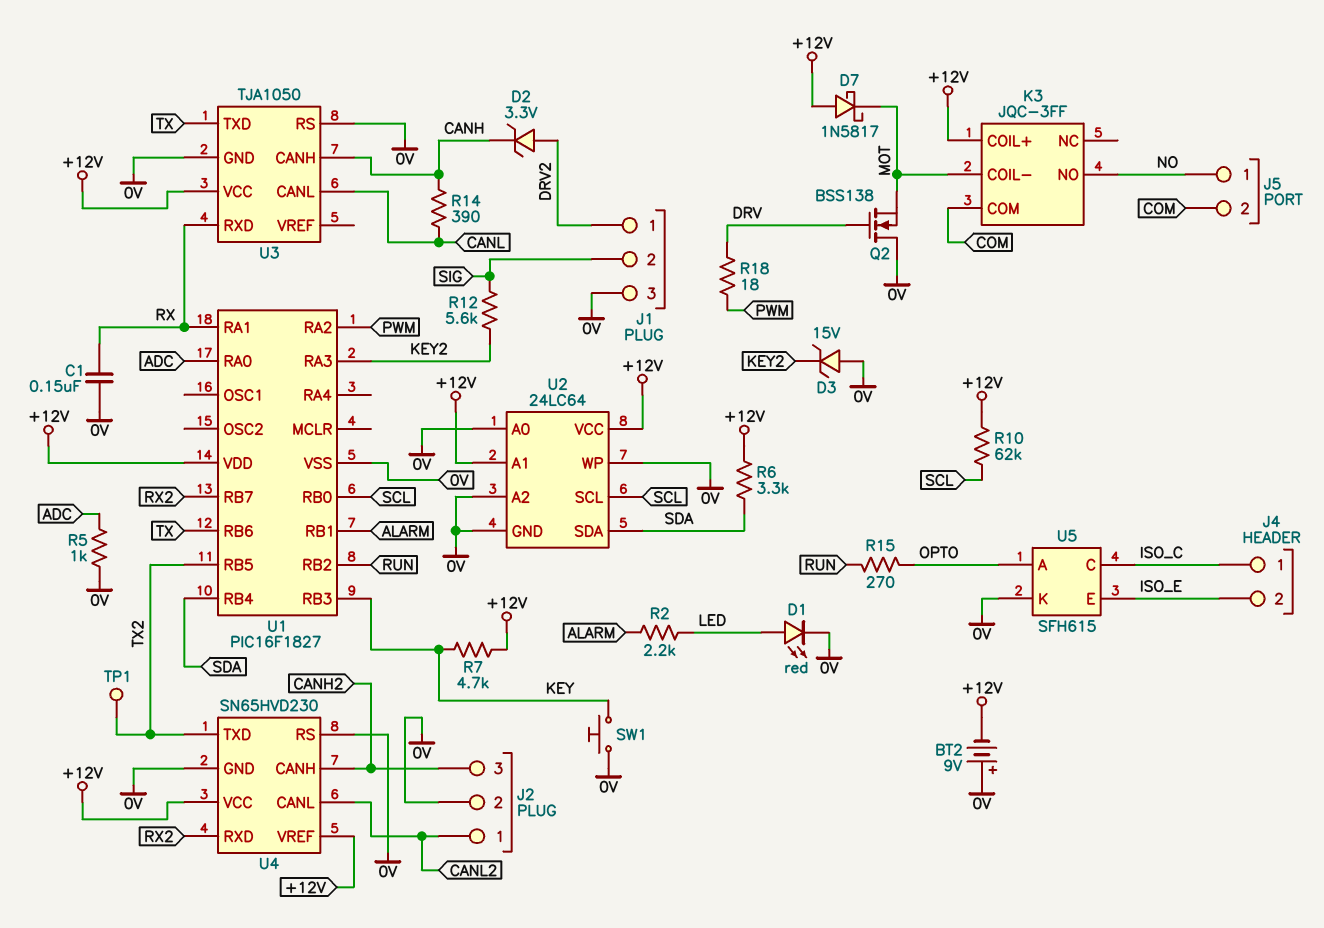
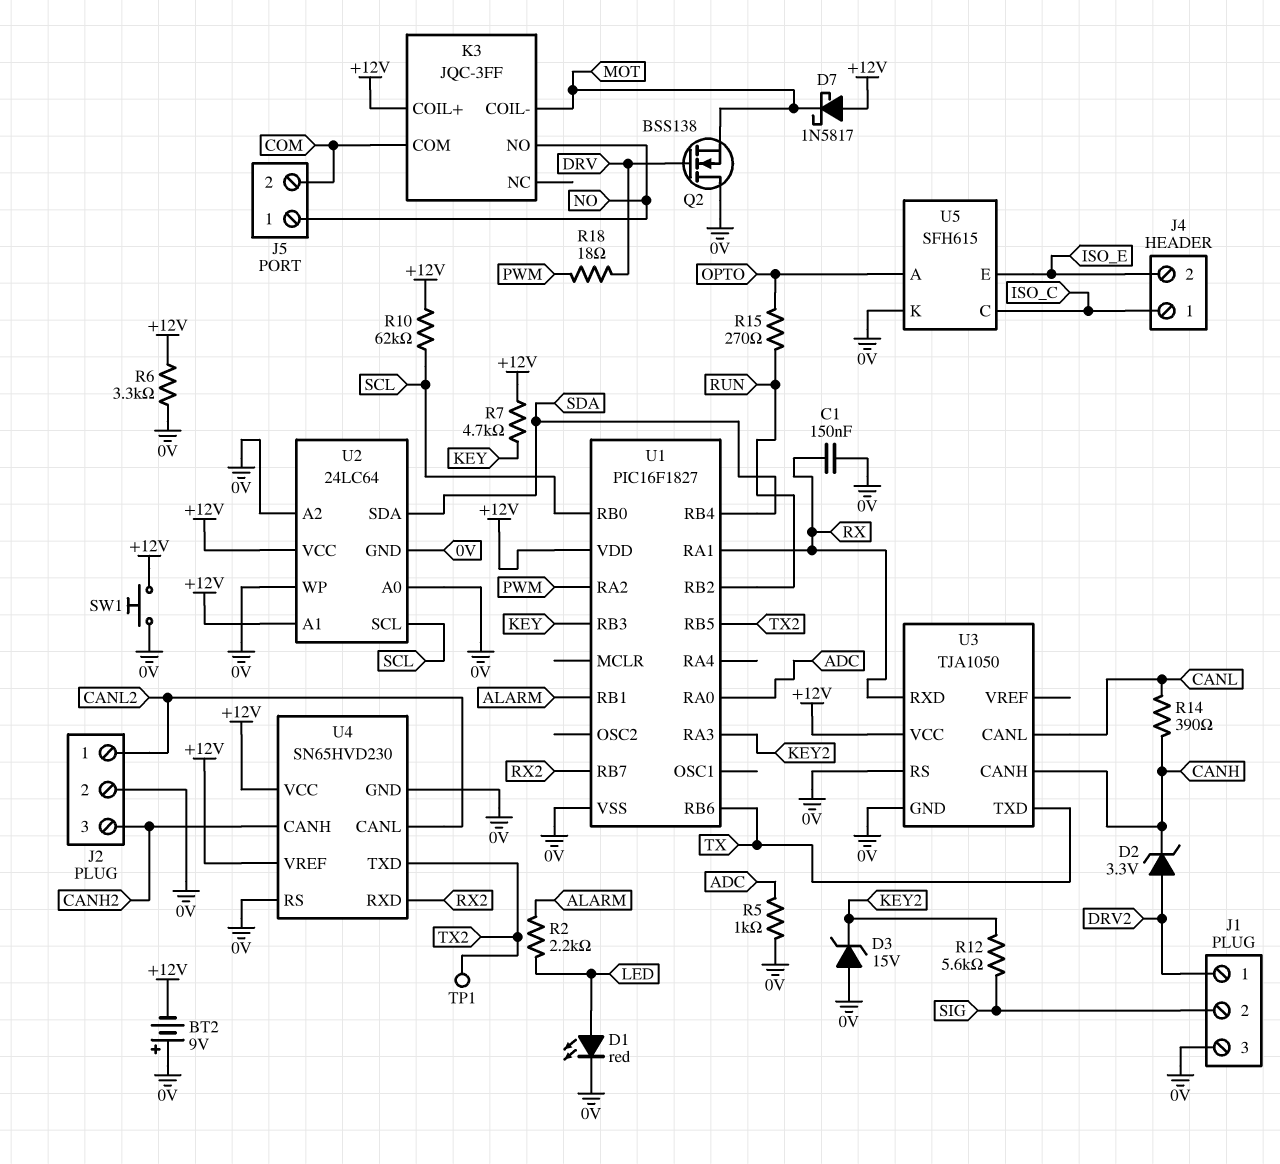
R6: 3.3k (+12V, SDA) -> 3.3k (+12V, 0V)
SW1: button (0V, KEY) -> button (+12V, 0V)

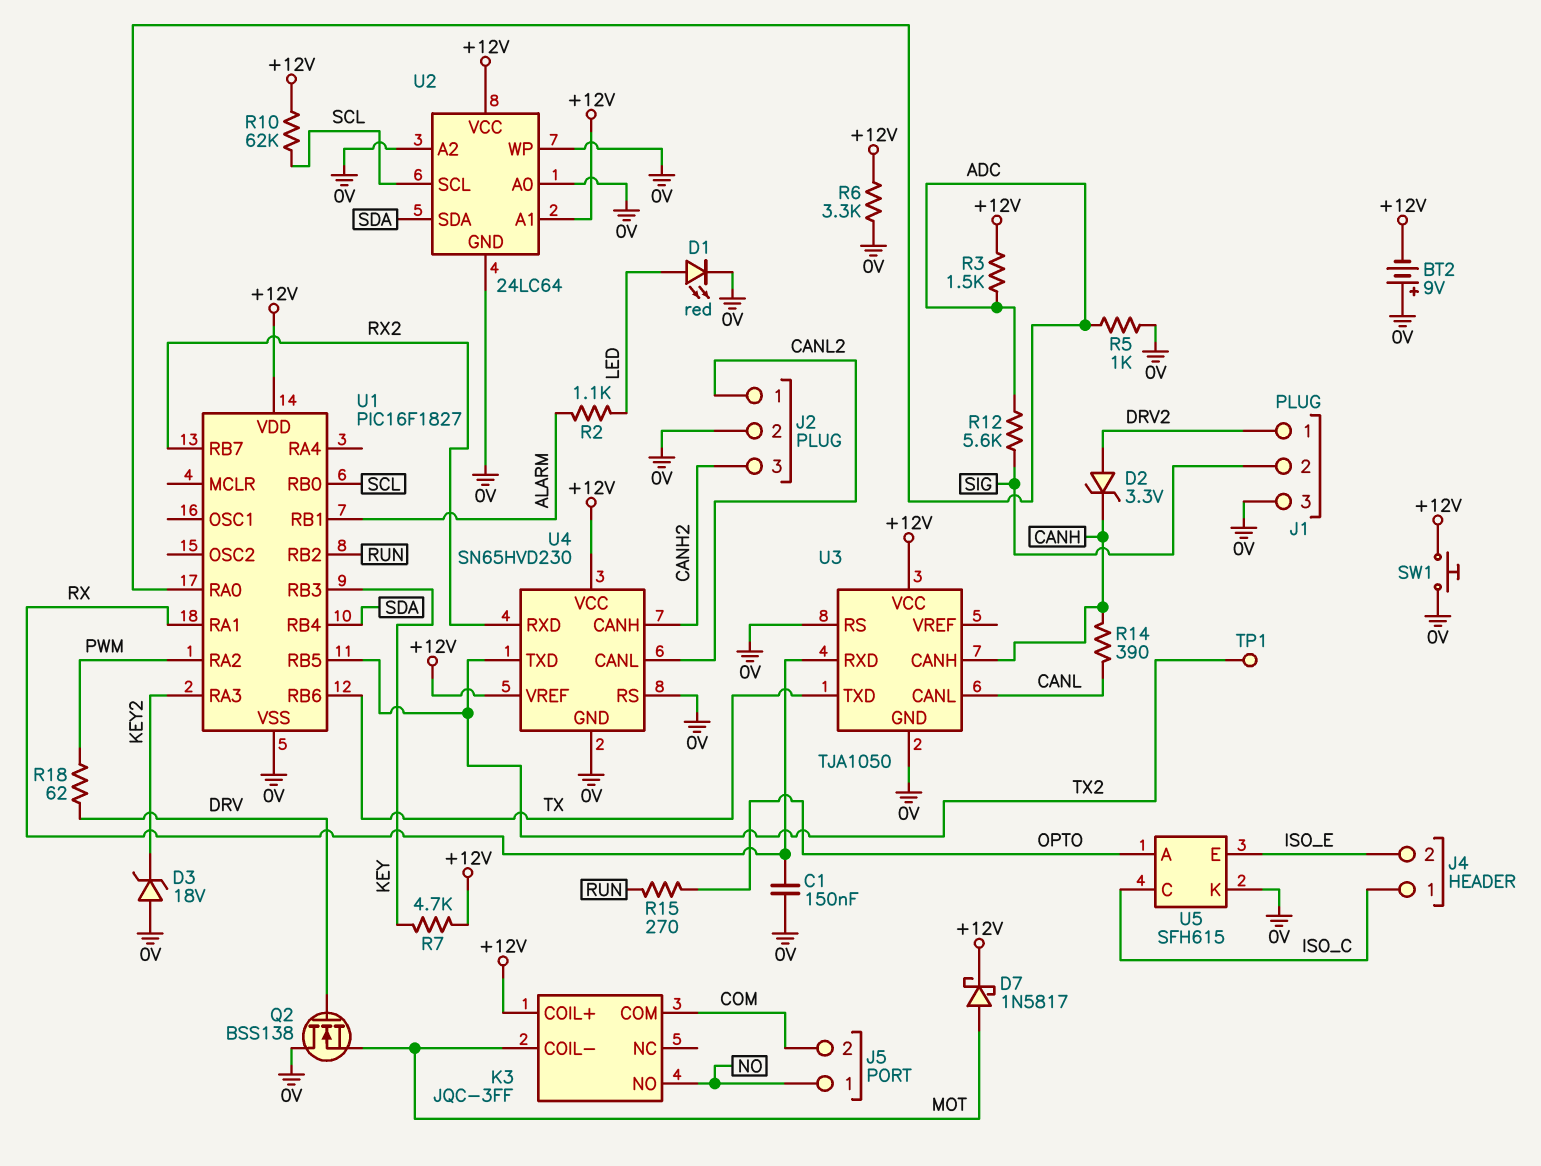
D3: zener 15V (A 0V, K KEY2) -> zener 18V (A 0V, K KEY2)
D7: schottky 1N5817 (A +12V, K MOT) -> schottky 1N5817 (A MOT, K +12V)
R2: 2.2k (ALARM, LED) -> 1.1k (ALARM, LED)
R3: none -> 1.5k (+12V, ADC)
R12: 5.6k (KEY2, SIG) -> 5.6k (ADC, SIG)
R18: 18 (DRV, PWM) -> 62 (DRV, PWM)

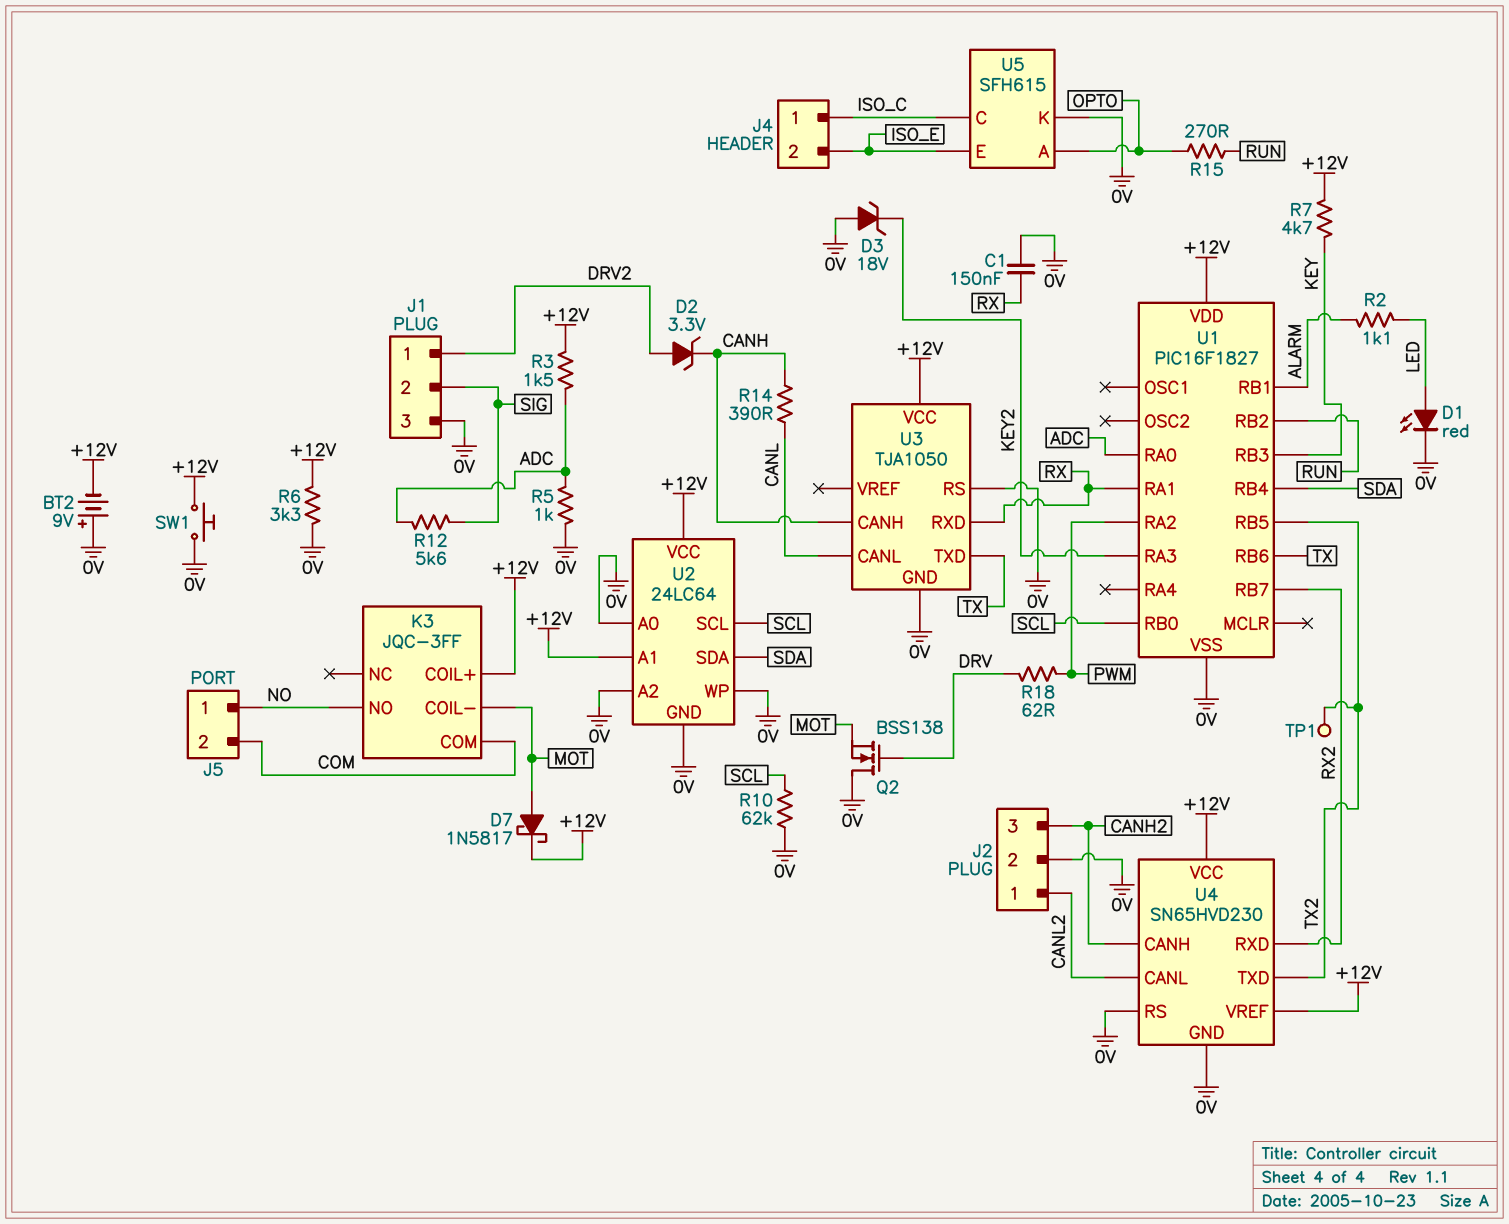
R10: 62k (+12V, SCL) -> 62k (0V, SCL)

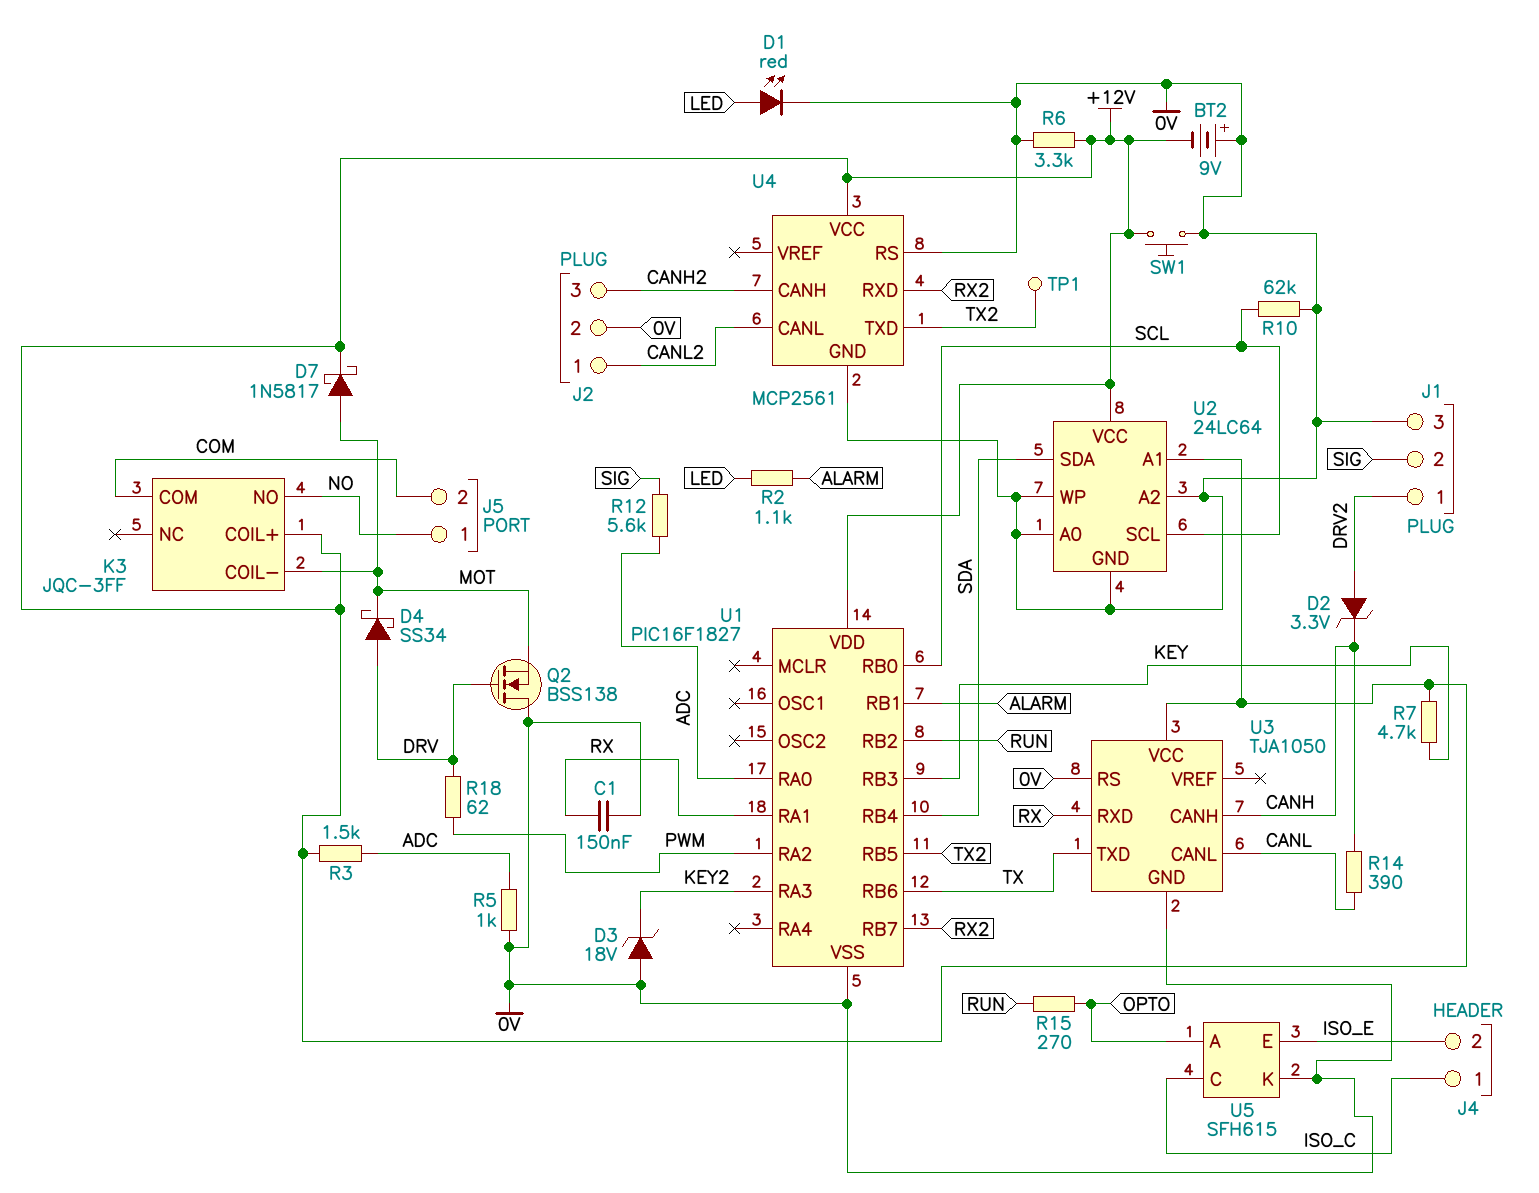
D4: none -> schottky SS34 (A DRV, K MOT)
U4: SN65HVD230 -> MCP2561
U4 pin VREF: +12V -> none

